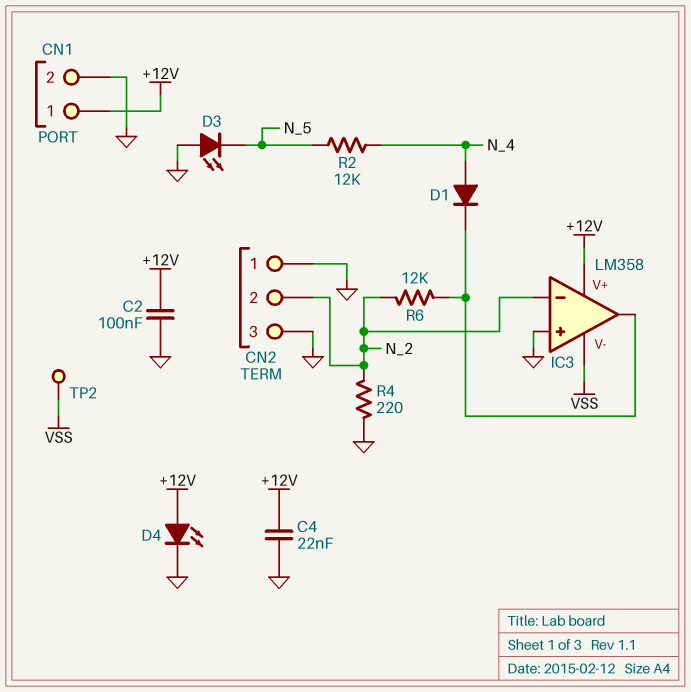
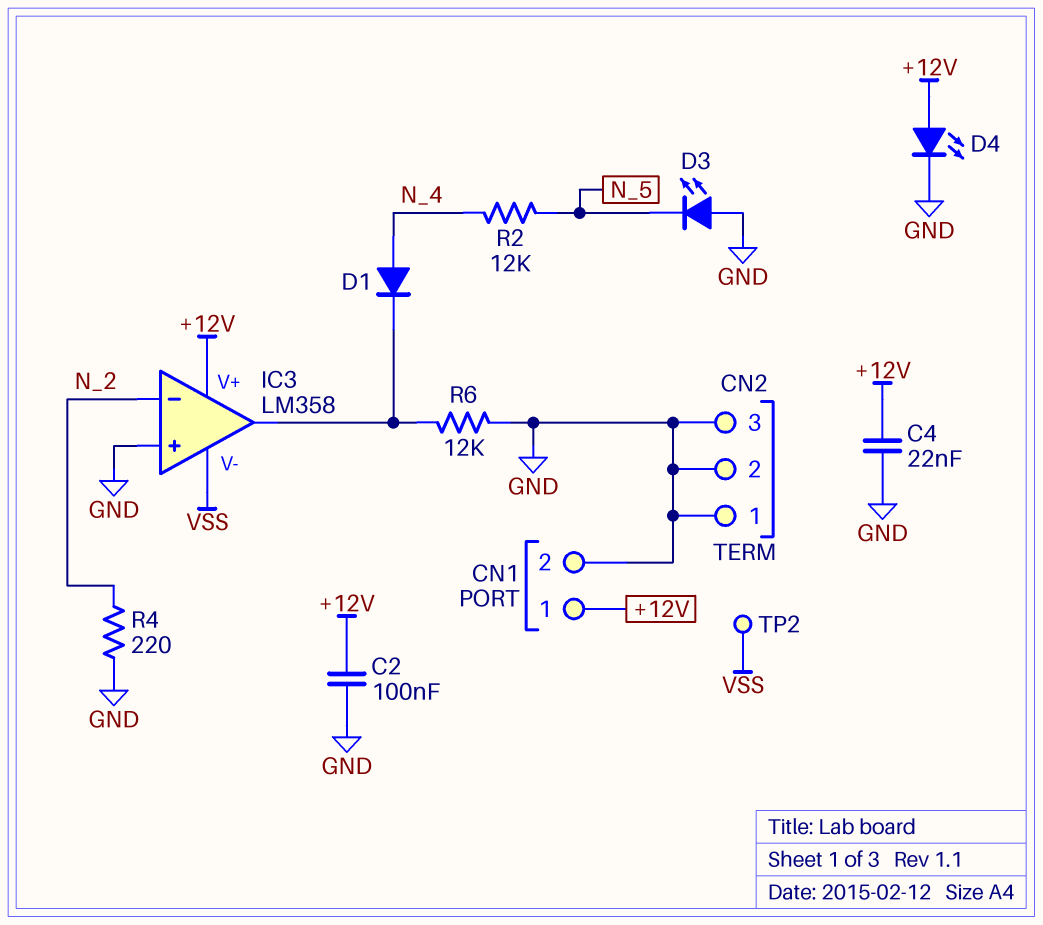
CN2 pin 2: N_2 -> GND
R6: 12k (IC3/out, N_2) -> 12k (GND, IC3/out)

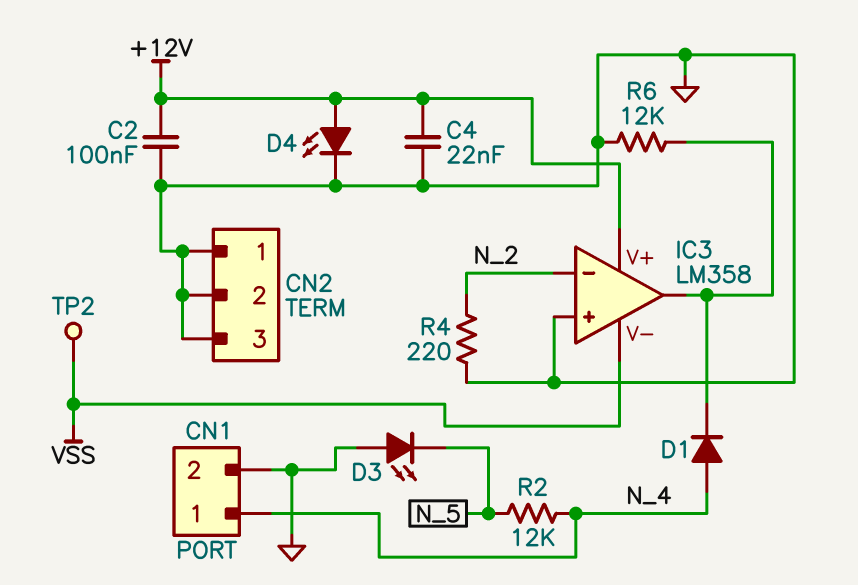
CN1 pin 1: +12V -> N_4

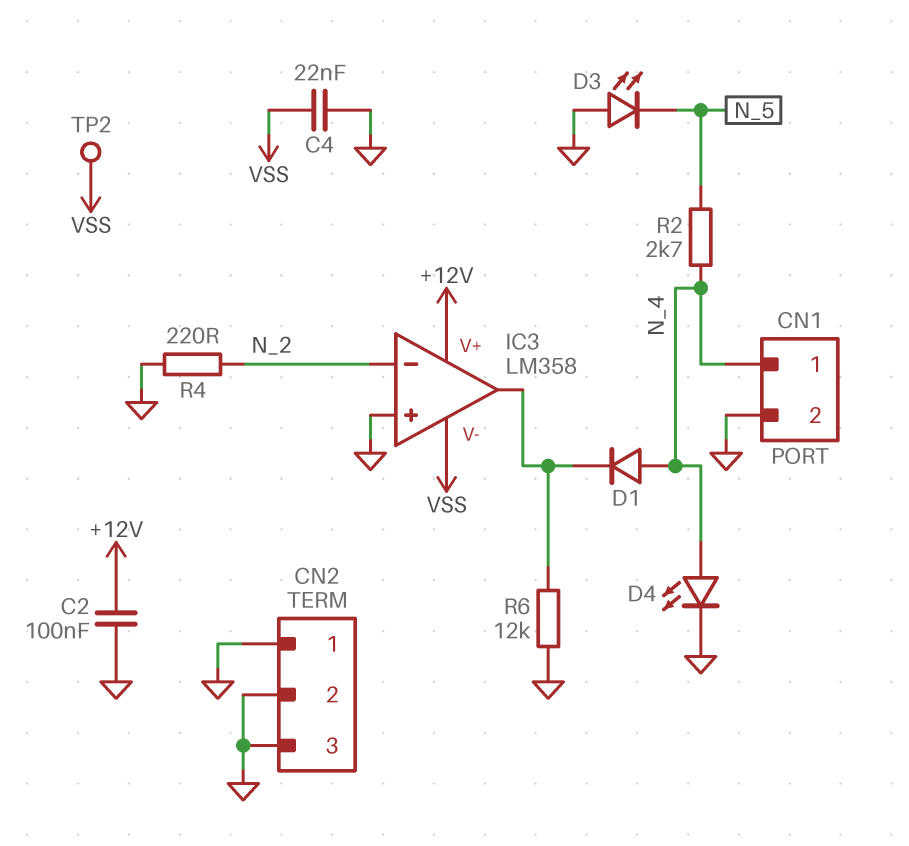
C4: 22nF (+12V, GND) -> 22nF (GND, VSS)
D4: LED (A +12V, K GND) -> LED (A N_4, K GND)
R2: 12k (N_4, N_5) -> 2.7k (N_4, N_5)

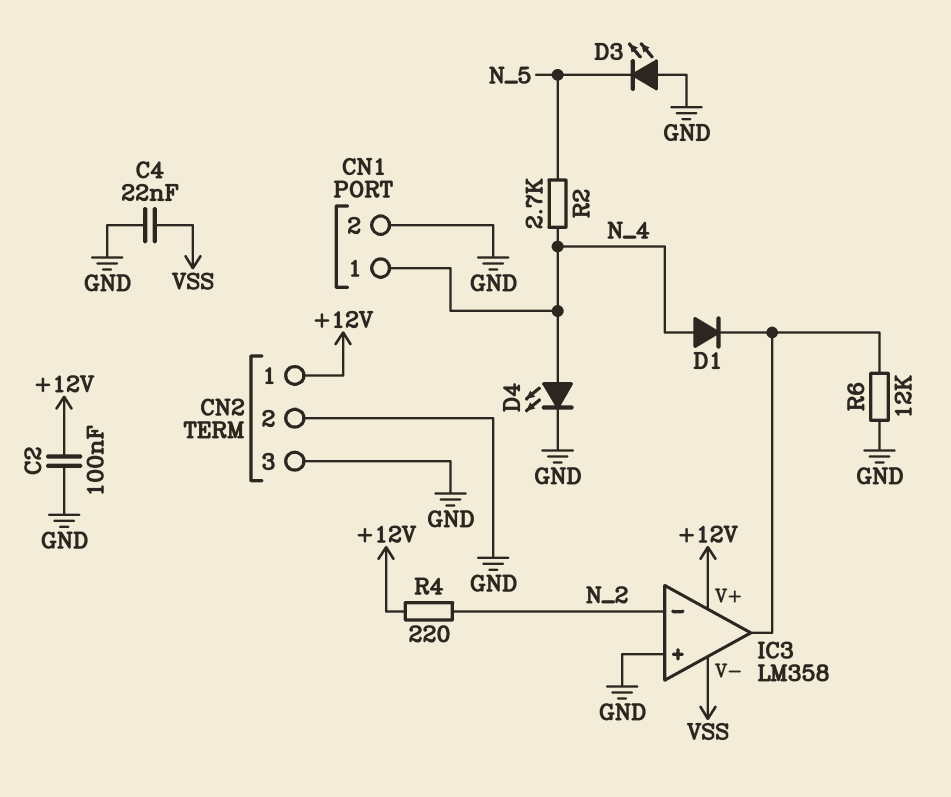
CN2 pin 1: GND -> +12V
R4: 220 (GND, N_2) -> 220 (+12V, N_2)
TP2: test point (VSS) -> none

